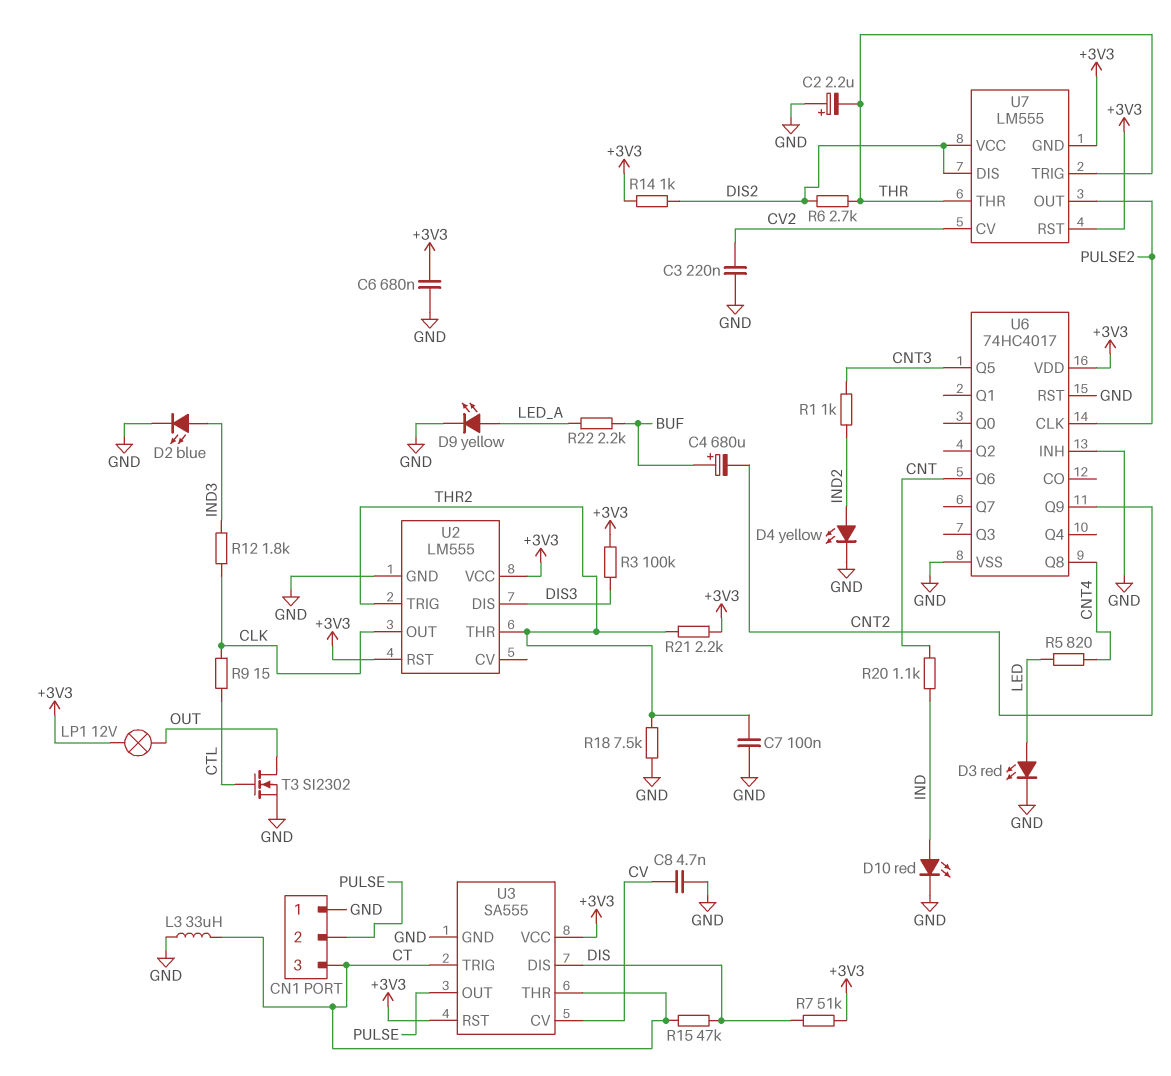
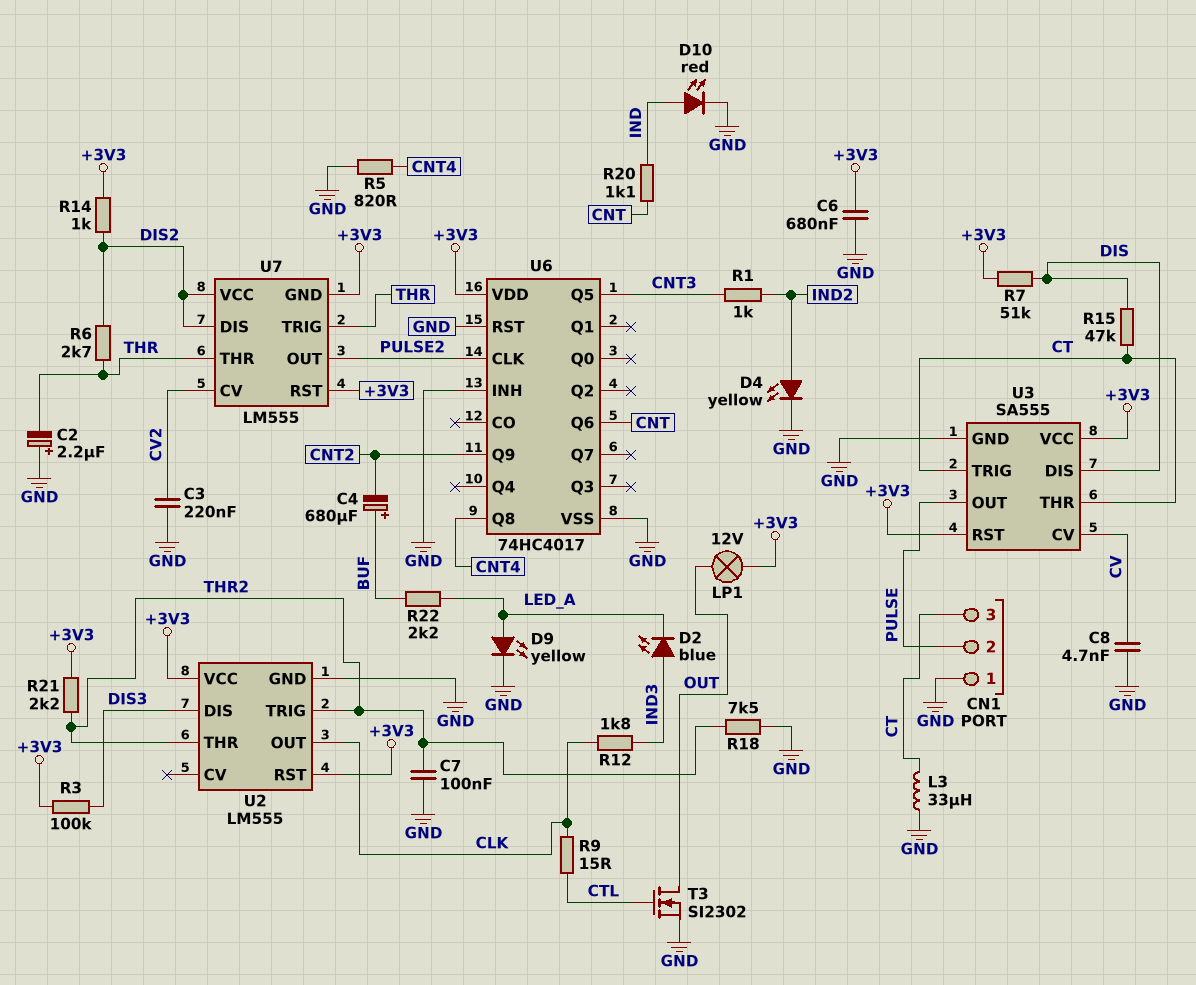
D2: LED blue (A IND3, K GND) -> LED blue (A IND3, K LED_A)
D3: LED red (A LED, K GND) -> none
R5: 820 (CNT4, LED) -> 820 (CNT4, GND)

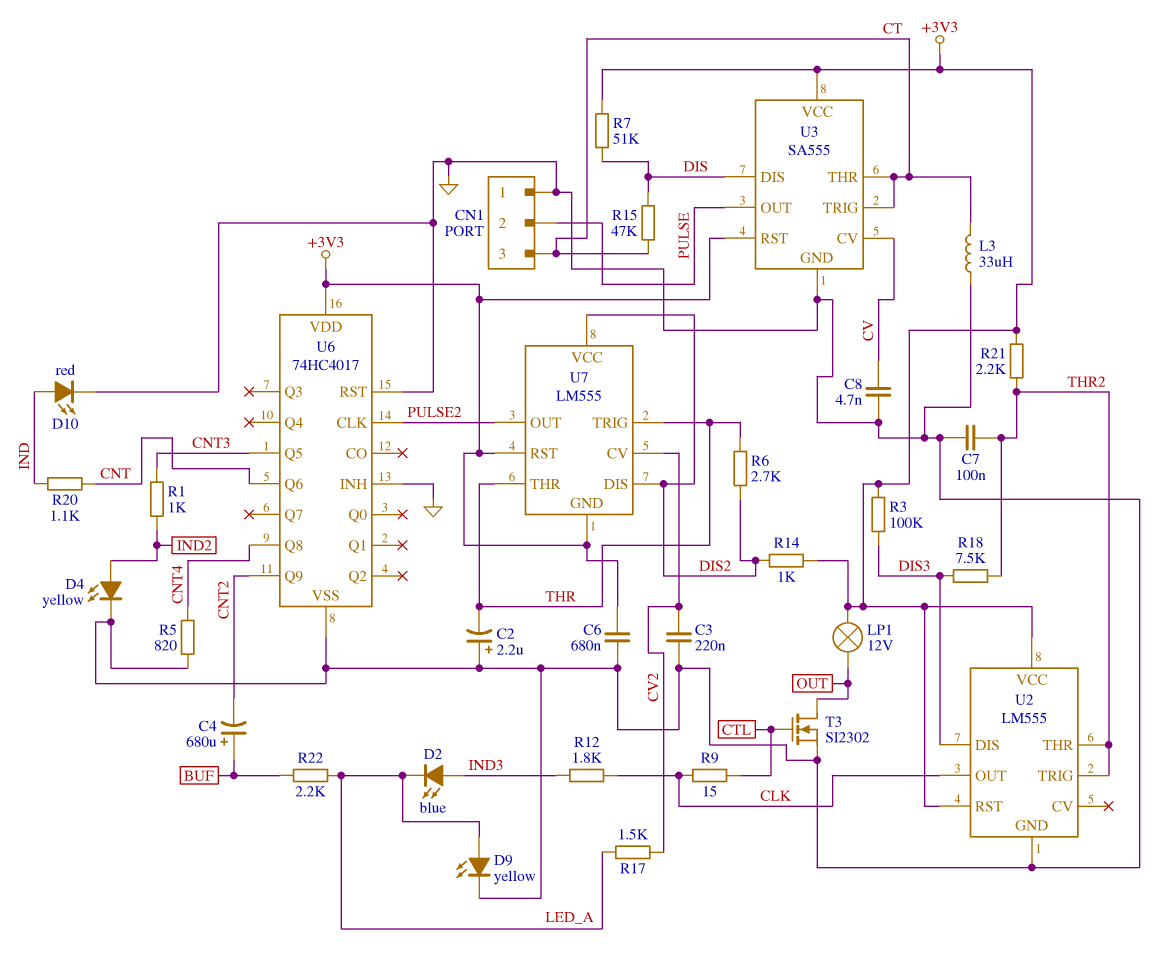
R17: none -> 1.5k (CV2, LED_A)
R18: 7.5k (GND, THR2) -> 7.5k (DIS3, THR2)

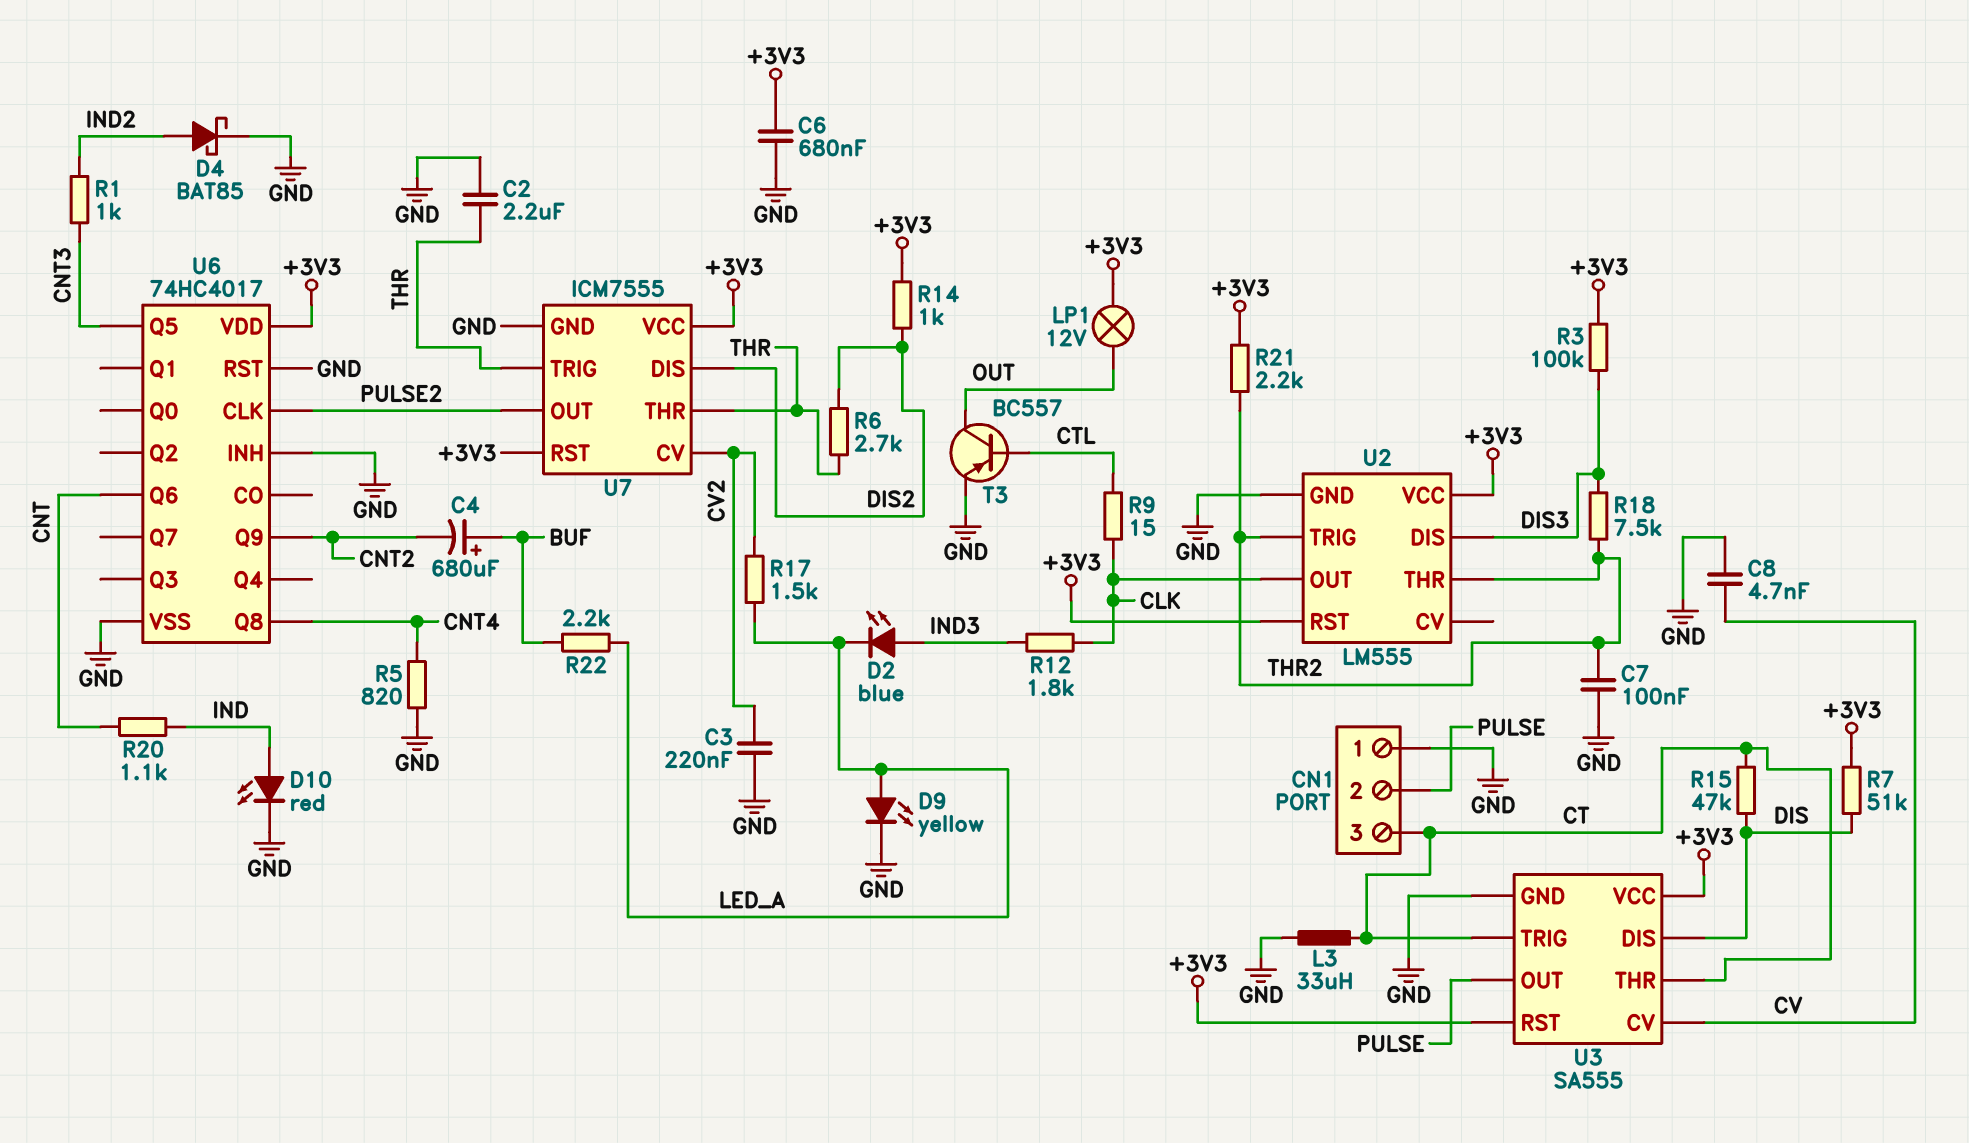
C2: 2.2uF (plus GND, minus THR) -> 2.2uF (GND, THR)
D4: LED yellow (A IND2, K GND) -> schottky BAT85 (A IND2, K GND)
T3: NMOS SI2302 (G CTL, D OUT, S GND) -> PNP BC557 (B CTL, C OUT, E GND)
U7: LM555 -> ICM7555
U7 pin GND: +3V3 -> GND
U7 pin VCC: DIS2 -> +3V3

